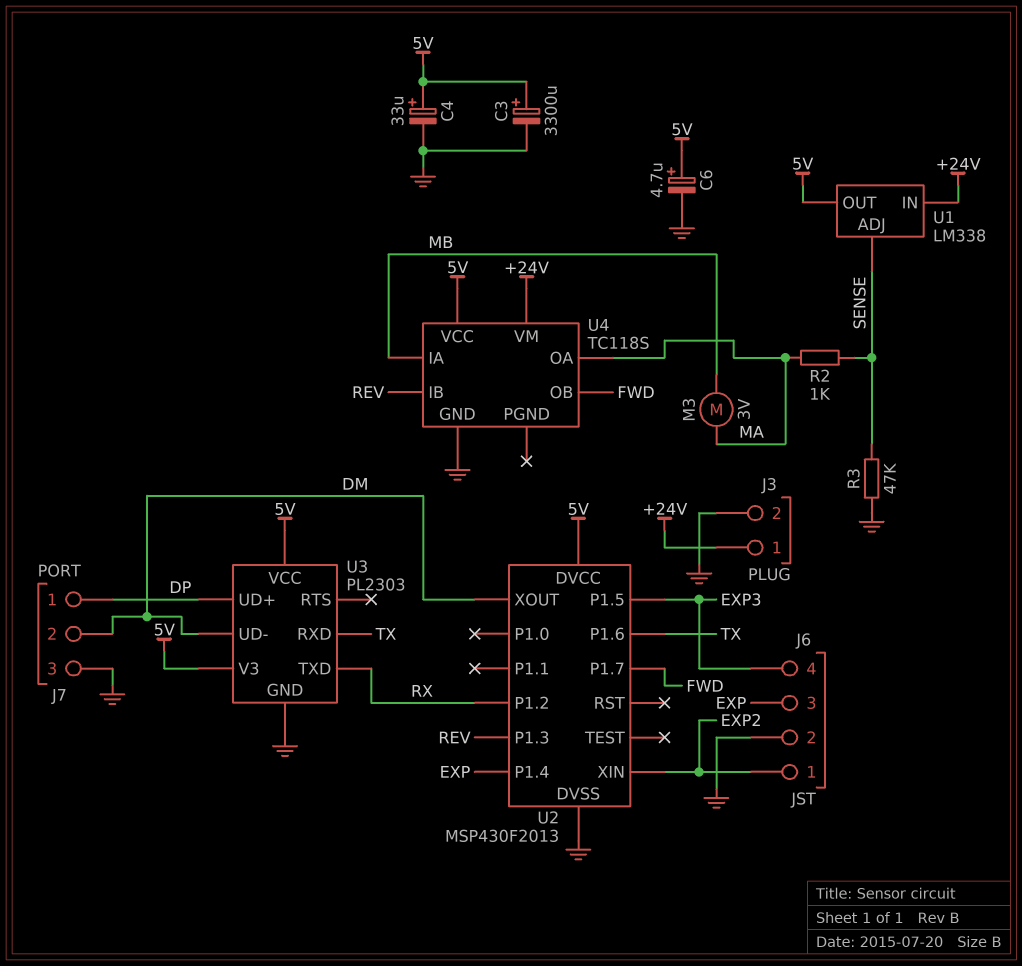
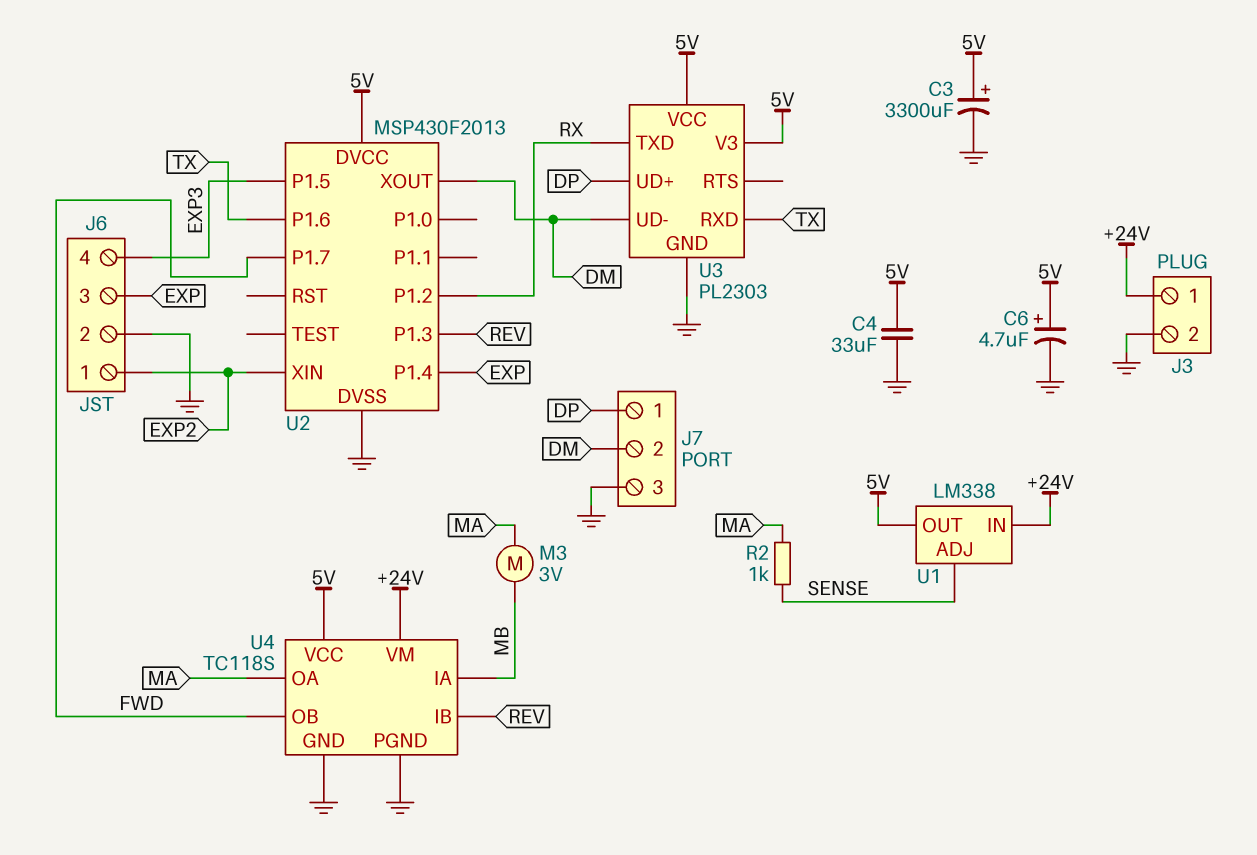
C4: 33uF (plus 5V, minus GND) -> 33uF (5V, GND)
R3: 47k (GND, SENSE) -> none
U4 pin PGND: none -> GND

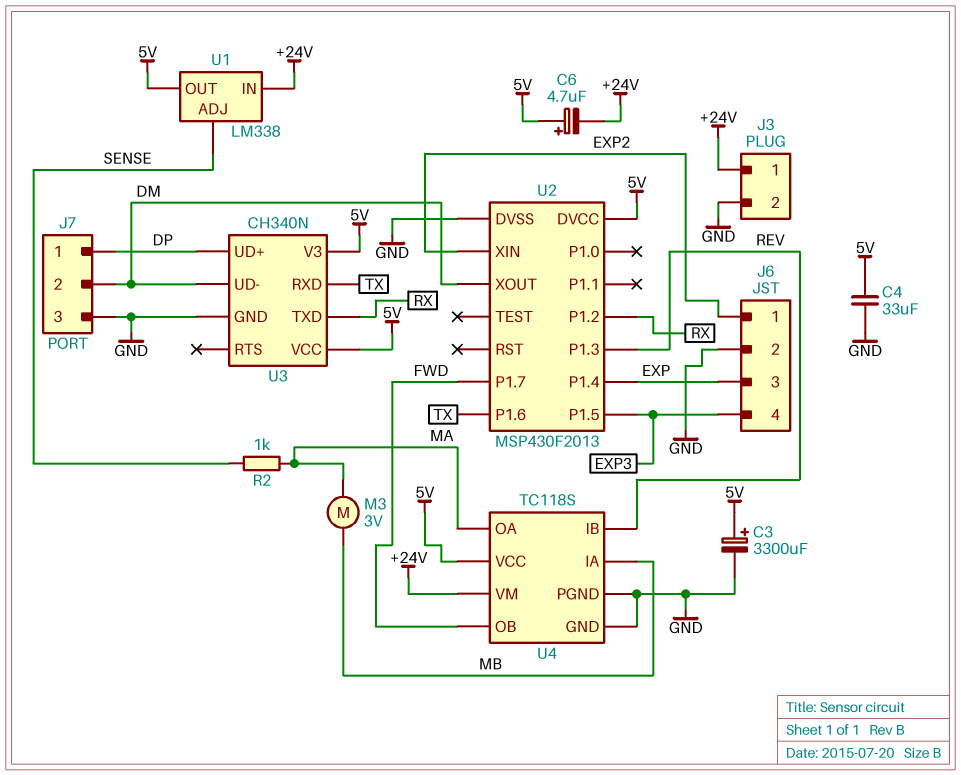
C6: 4.7uF (plus 5V, minus GND) -> 4.7uF (plus 5V, minus +24V)
U3: PL2303 -> CH340N

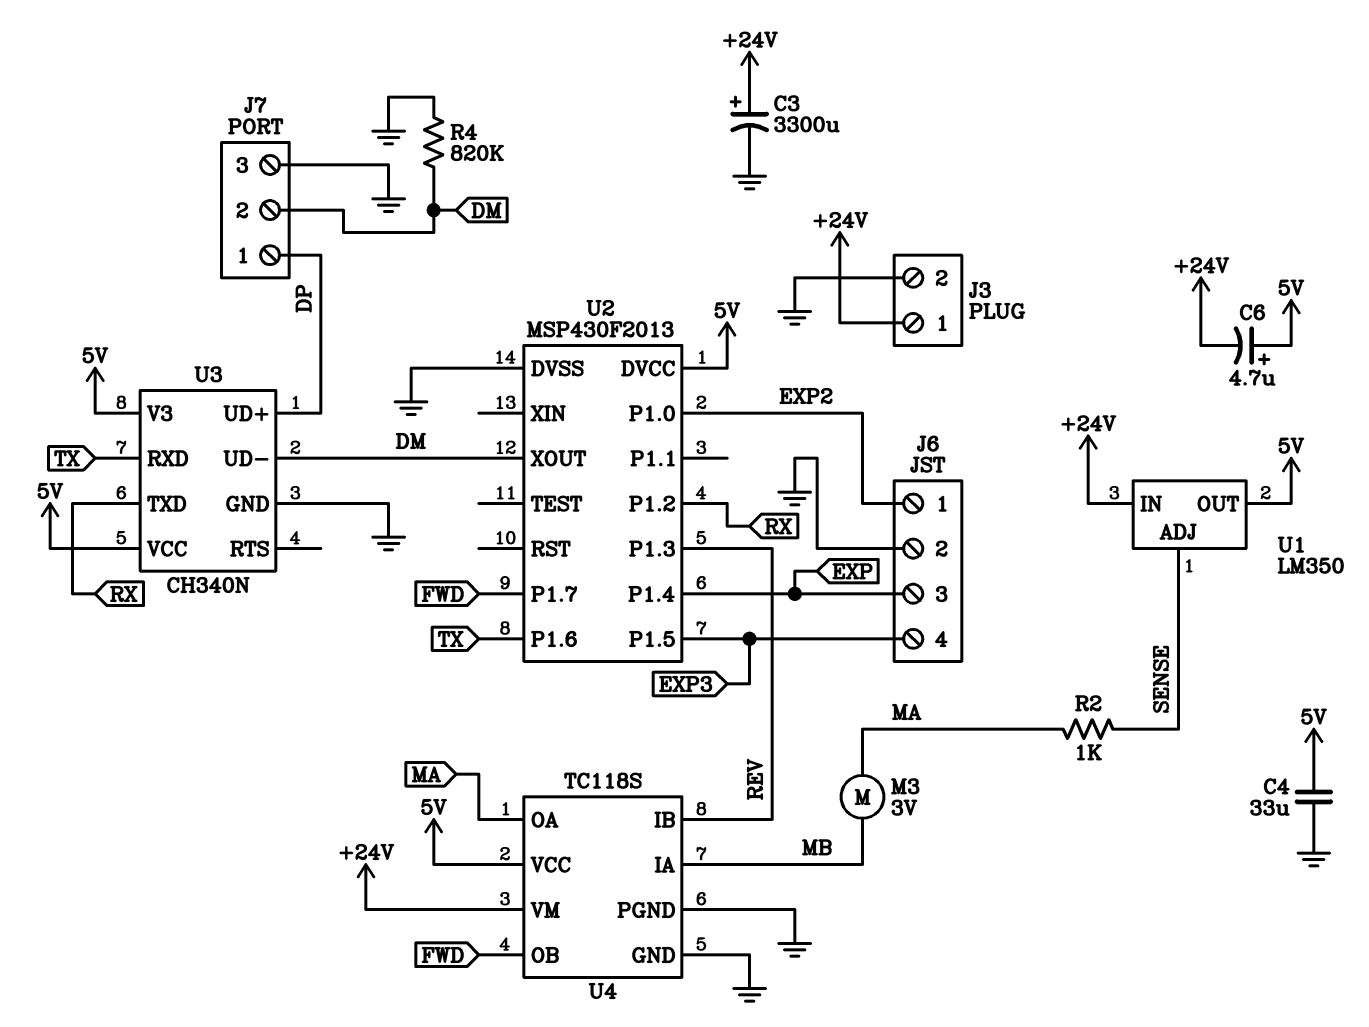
C3: 3300uF (plus 5V, minus GND) -> 3300uF (plus +24V, minus GND)
R4: none -> 820k (DM, GND)
U1: LM338 -> LM350
U2 pin P1.0: none -> EXP2
U2 pin XIN: EXP2 -> none

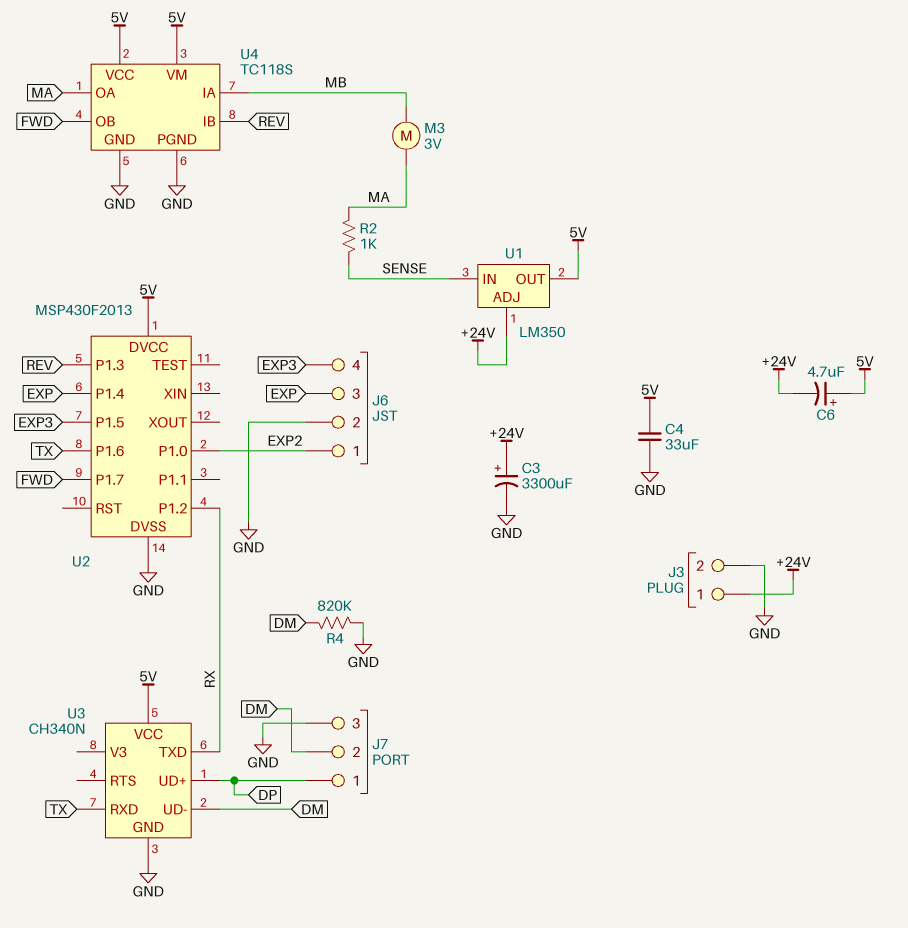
U1 pin ADJ: SENSE -> +24V
U1 pin IN: +24V -> SENSE
U2 pin XOUT: DM -> none
U3 pin V3: 5V -> none
U4 pin VM: +24V -> 5V

